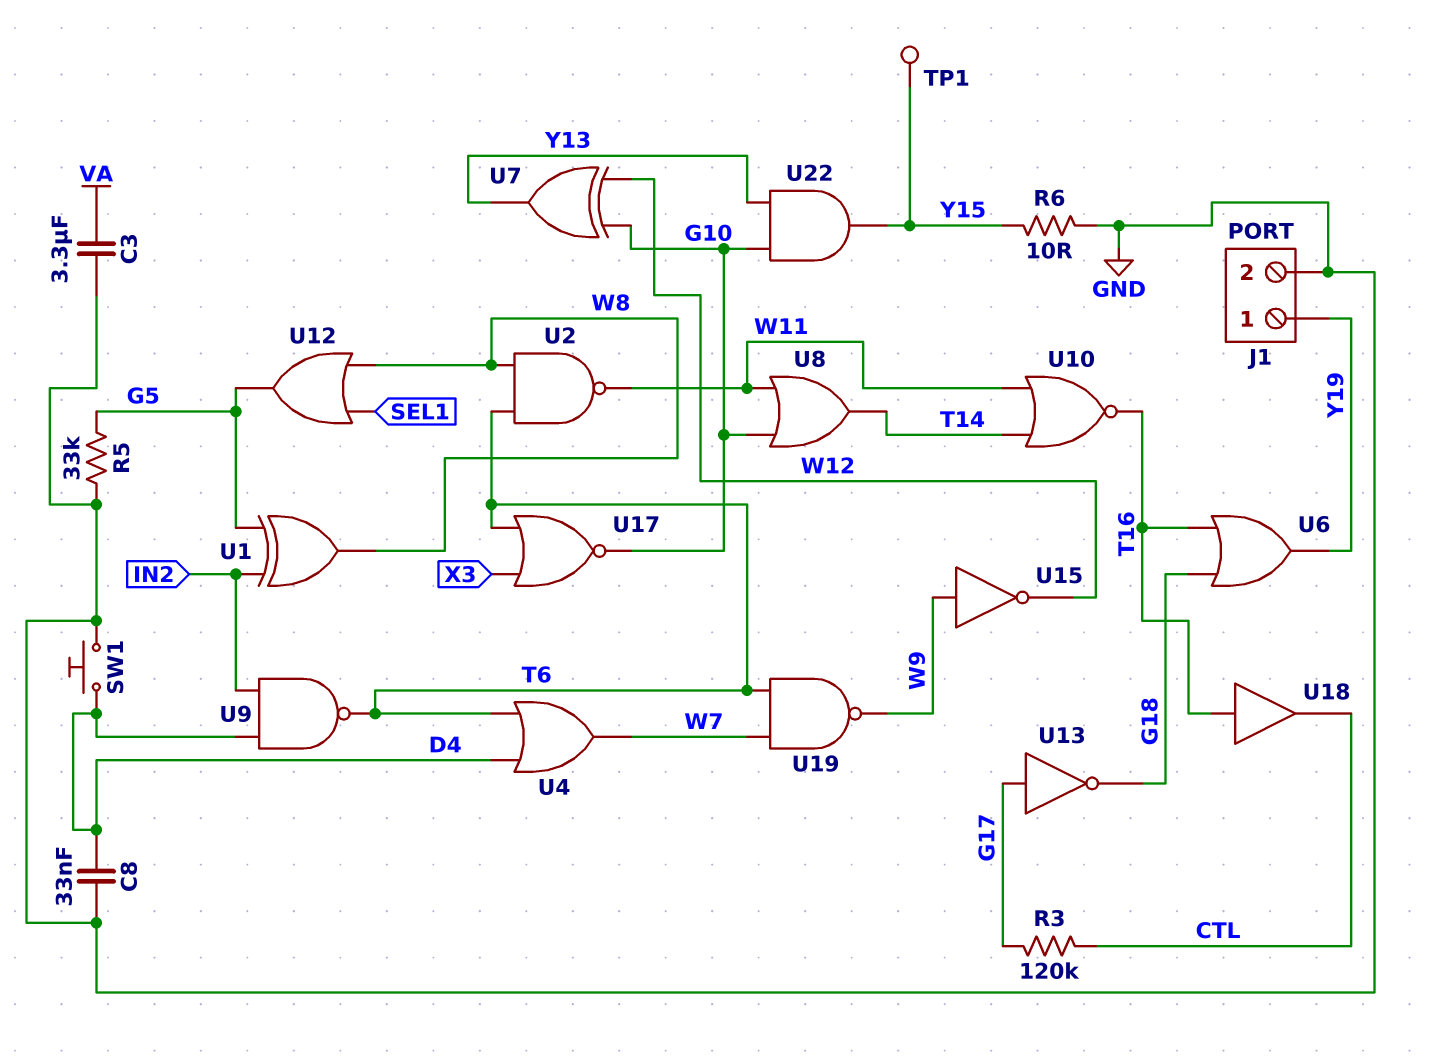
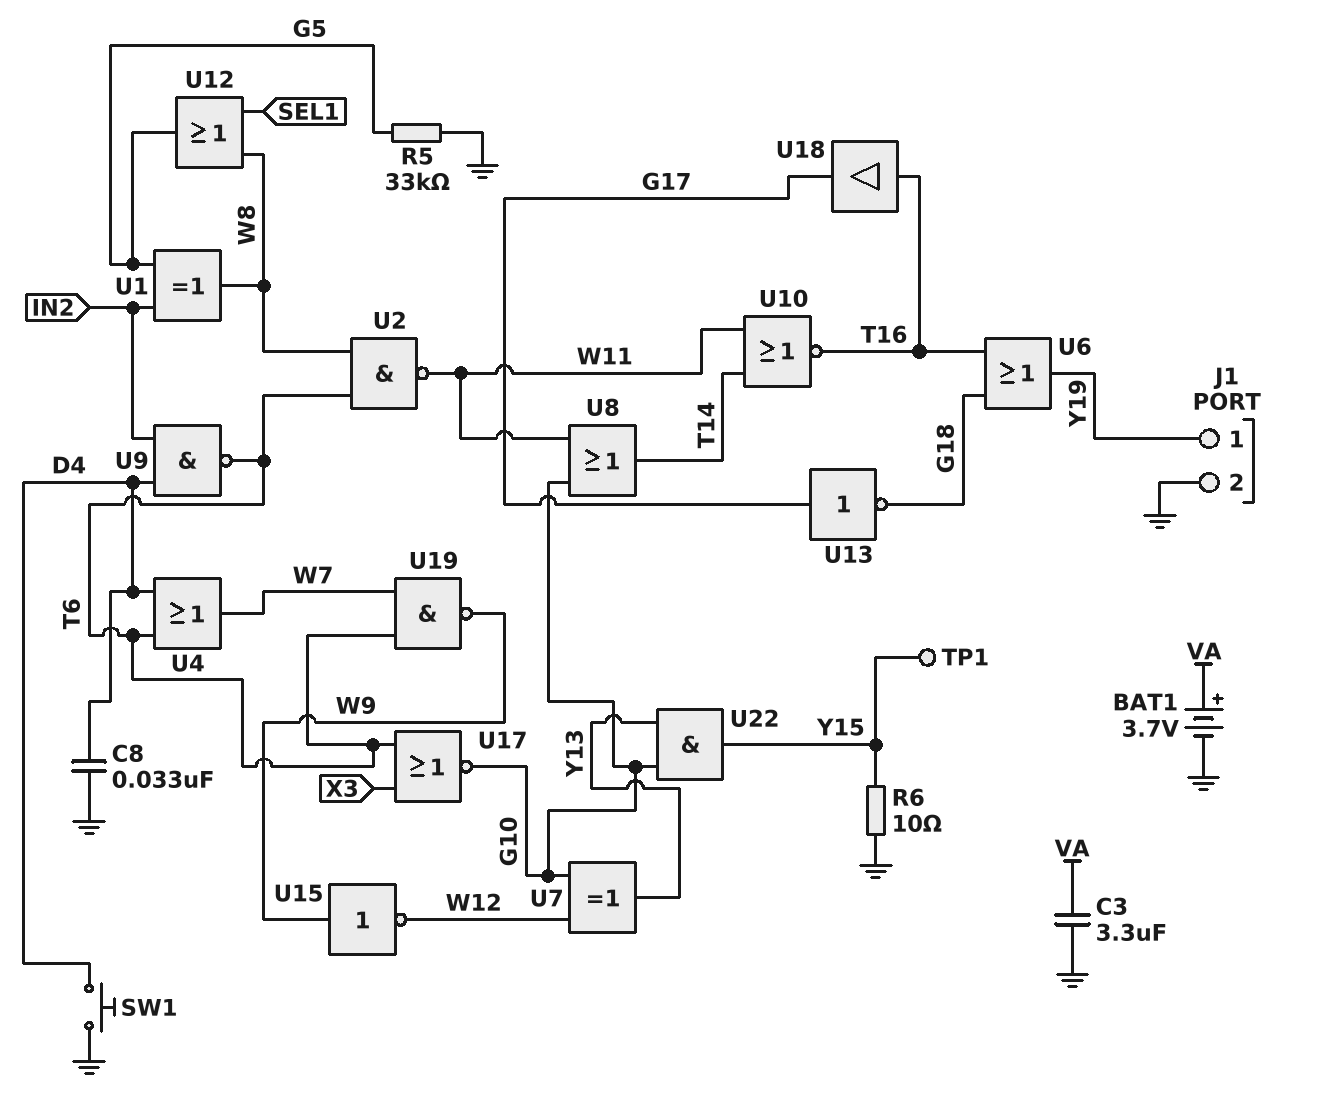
BAT1: none -> 3.7V (plus VA, minus GND)
R3: 120k (CTL, G17) -> none
U18: buffer (in T16, out CTL) -> buffer (in T16, out G17)

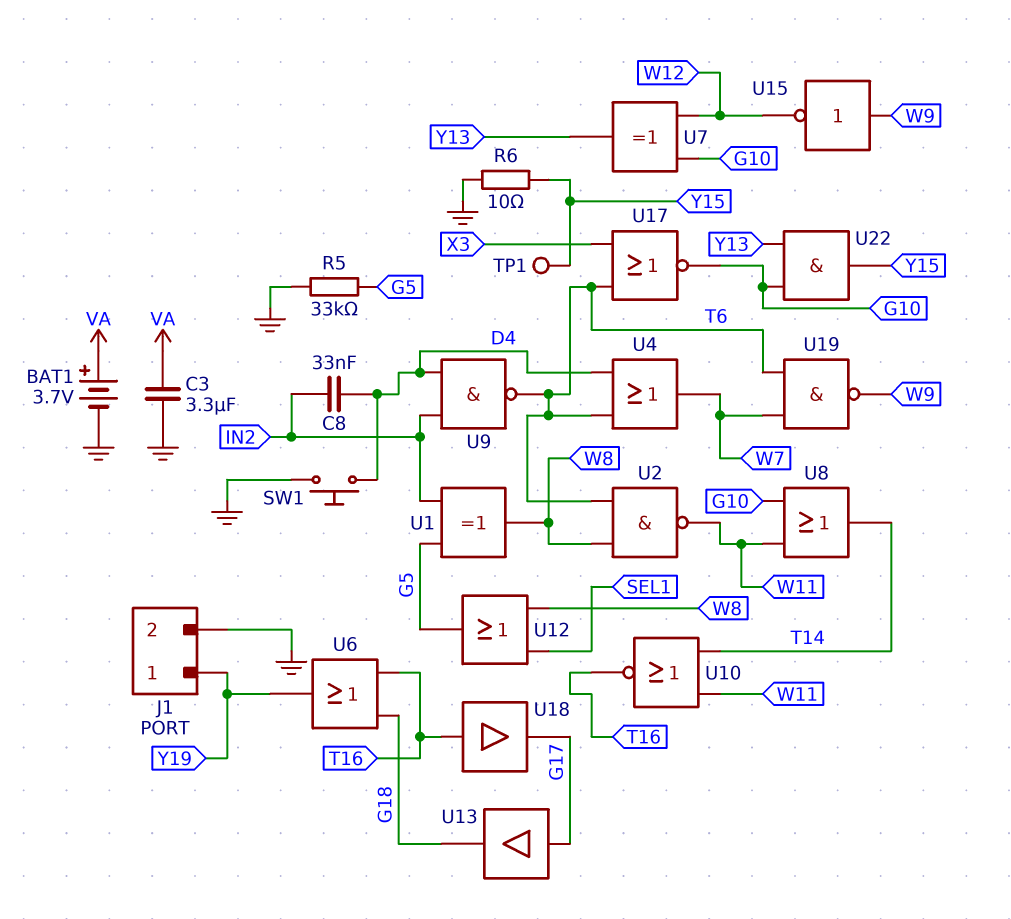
C8: 33nF (D4, GND) -> 33nF (D4, IN2)
U13: NOT (in G17, out G18) -> buffer (in G17, out G18)

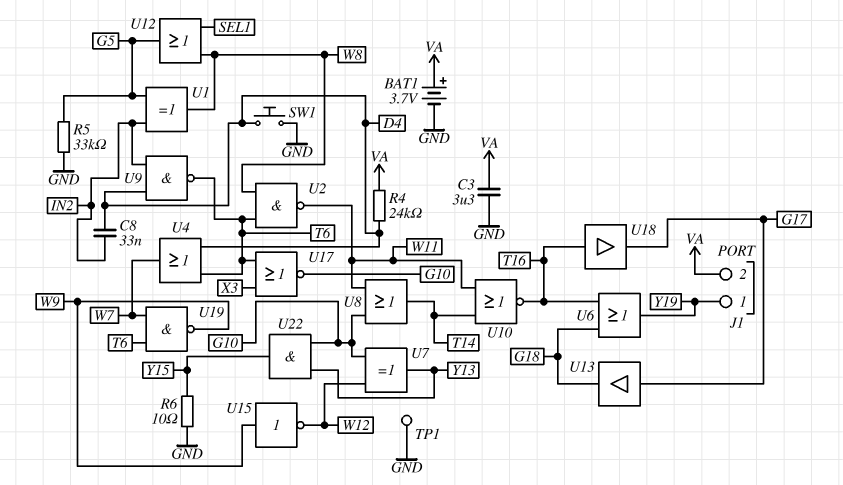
J1 pin 2: GND -> VA
R4: none -> 24k (D4, VA)
TP1: test point (Y15) -> test point (GND)

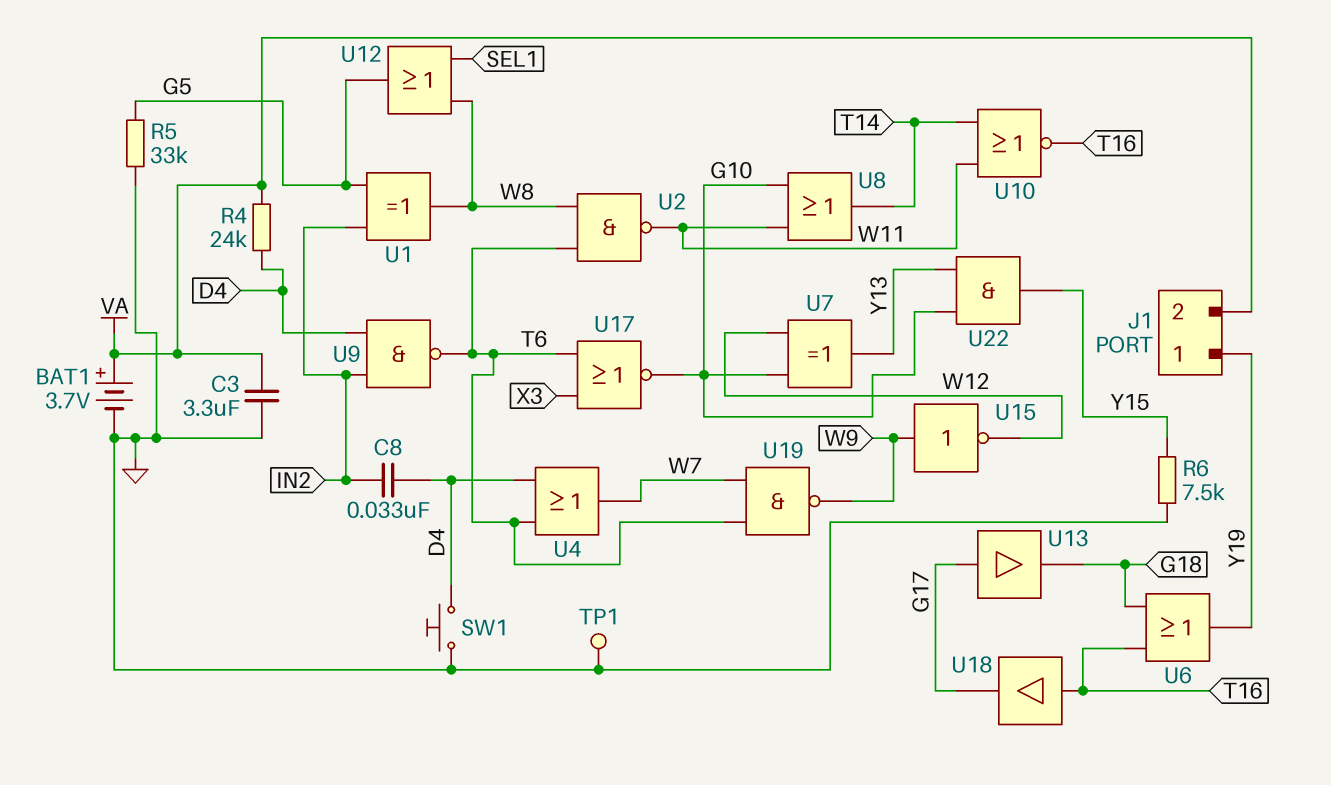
R6: 10 (GND, Y15) -> 7.5k (GND, Y15)

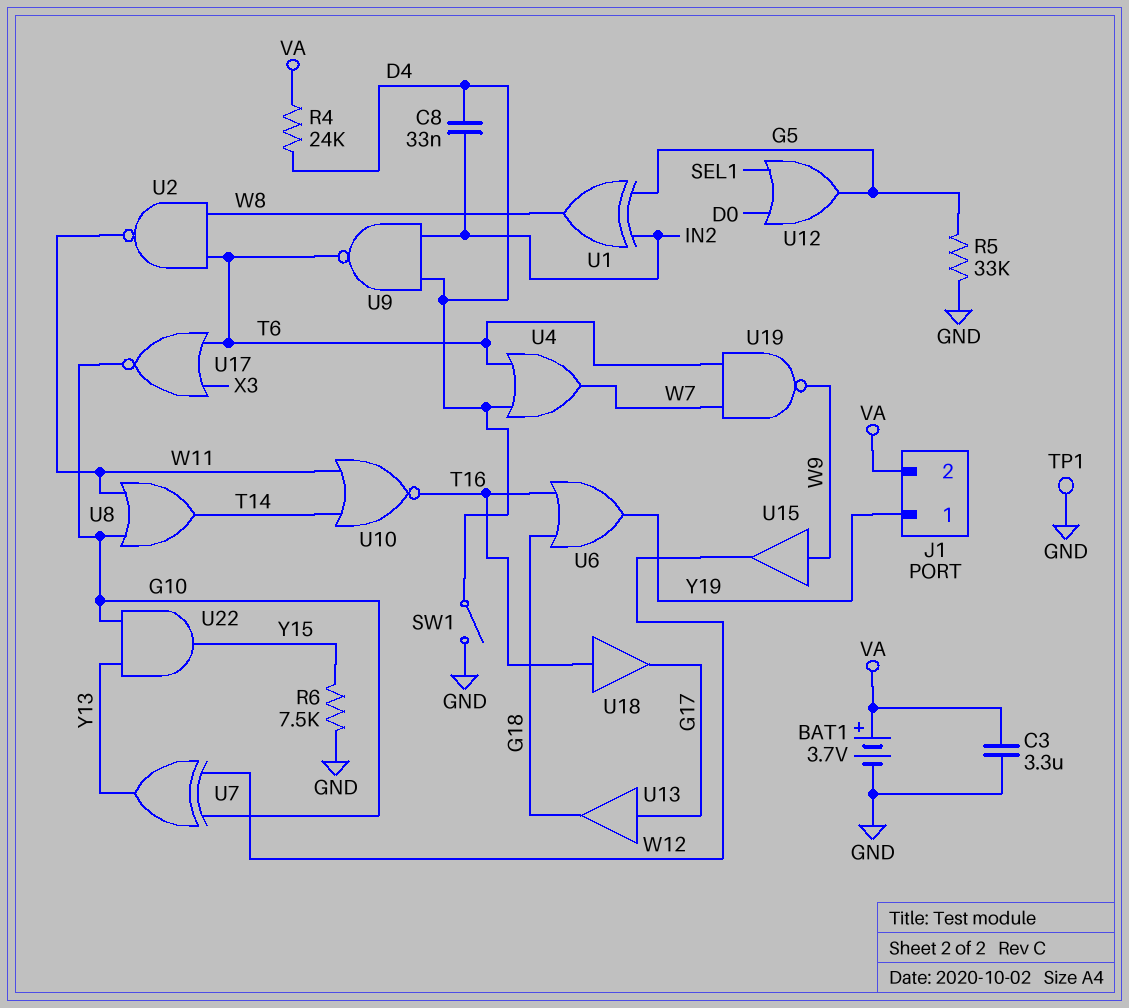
SW1: button (D4, GND) -> switch (D4, GND)
U12: OR (in SEL1, in W8, out G5) -> OR (in D0, in SEL1, out G5)
U15: NOT (in W9, out W12) -> buffer (in W9, out W12)

